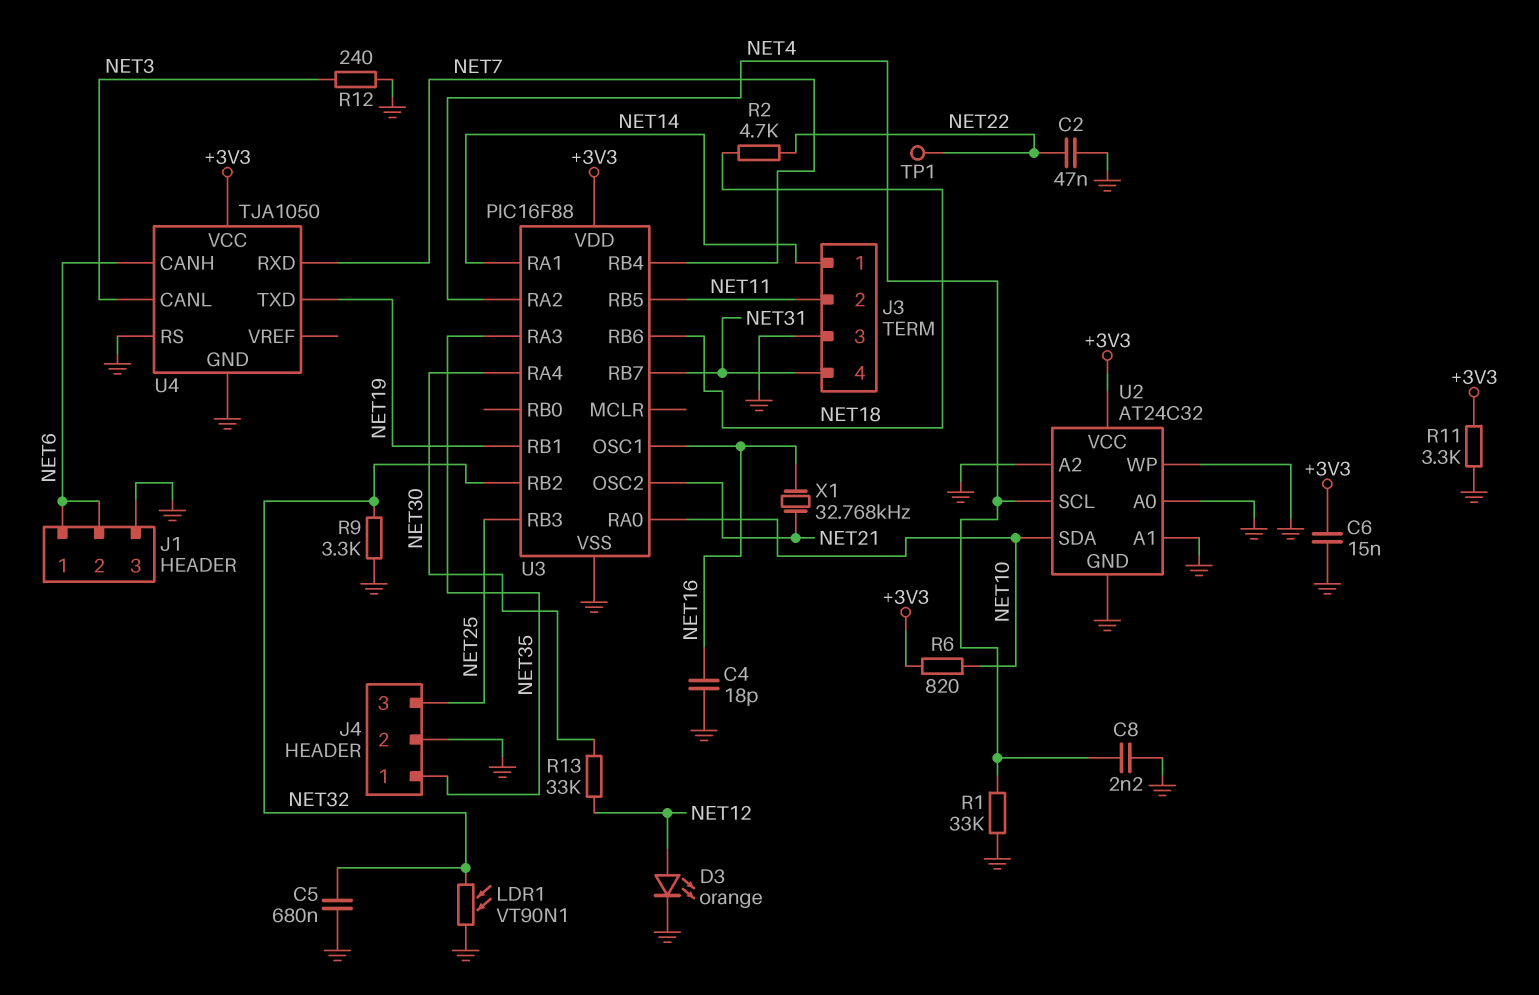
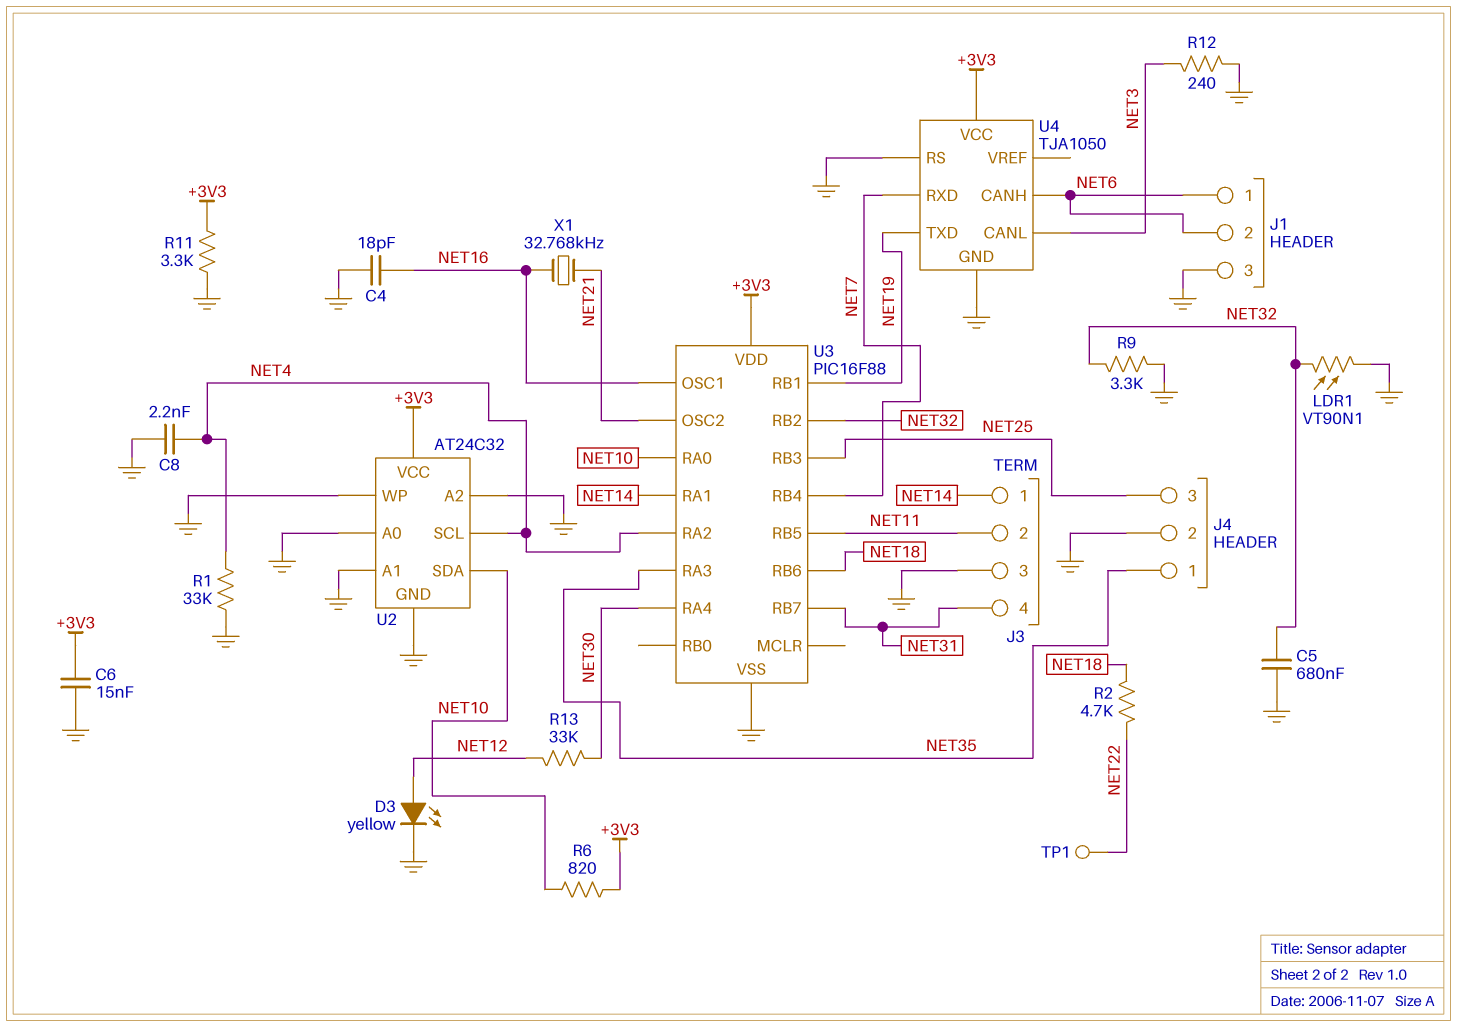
C2: 47nF (GND, NET22) -> none
D3: LED orange (A NET12, K GND) -> LED yellow (A NET12, K GND)

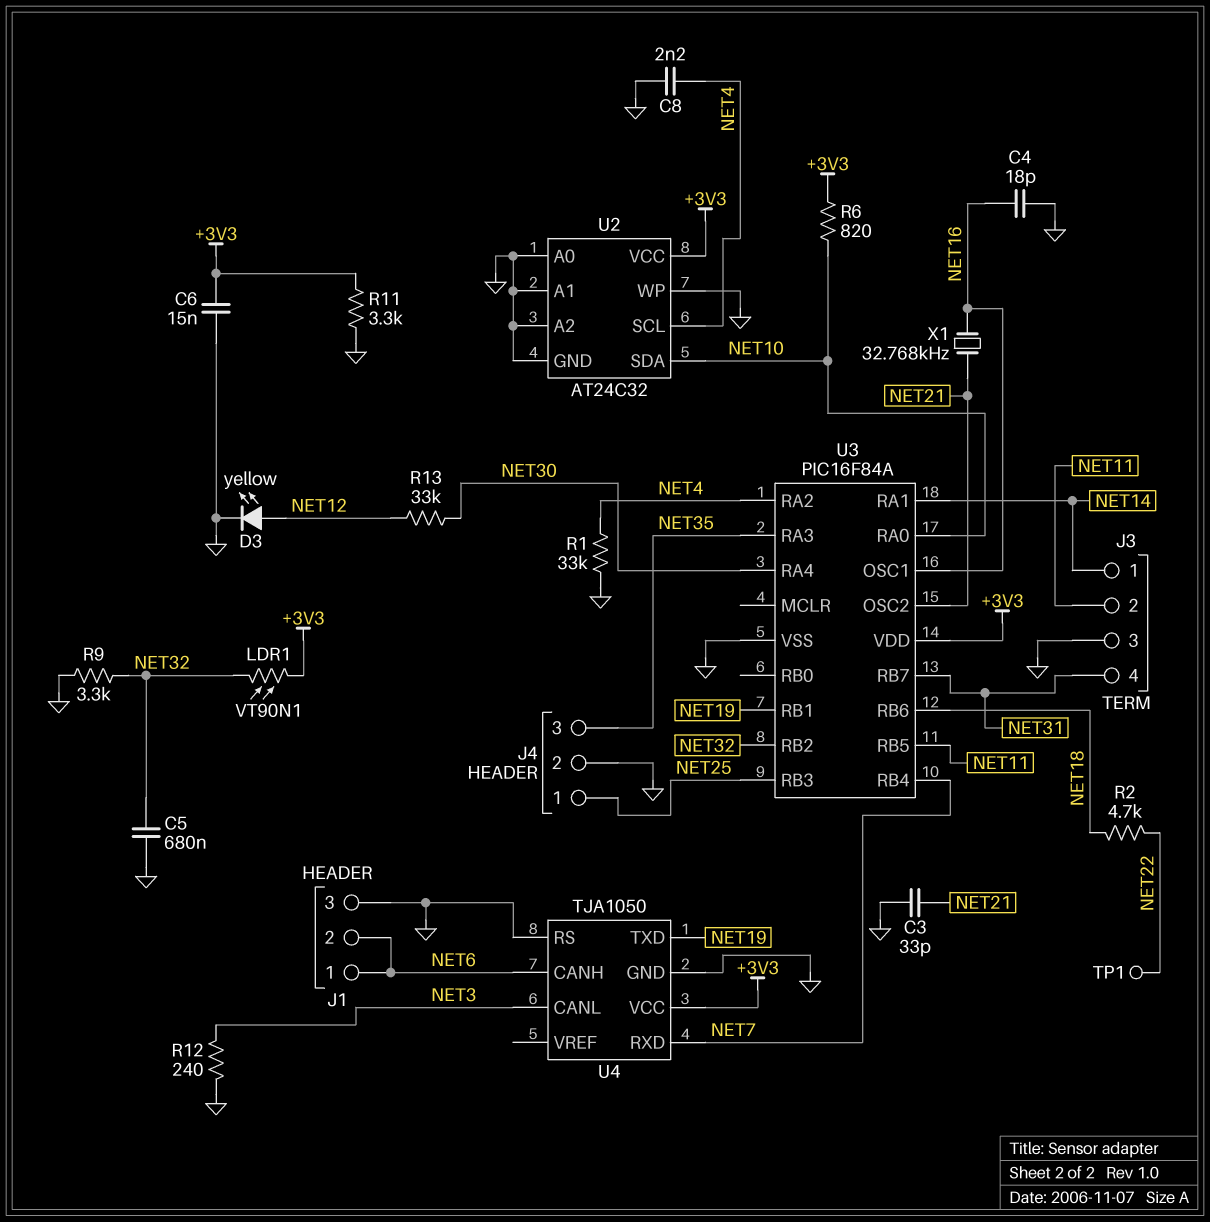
C3: none -> 33pF (GND, NET21)
J4 pin 1: NET35 -> NET25
J4 pin 3: NET25 -> NET35
LDR1: VT90N1 (GND, NET32) -> VT90N1 (+3V3, NET32)
U3: PIC16F88 -> PIC16F84A

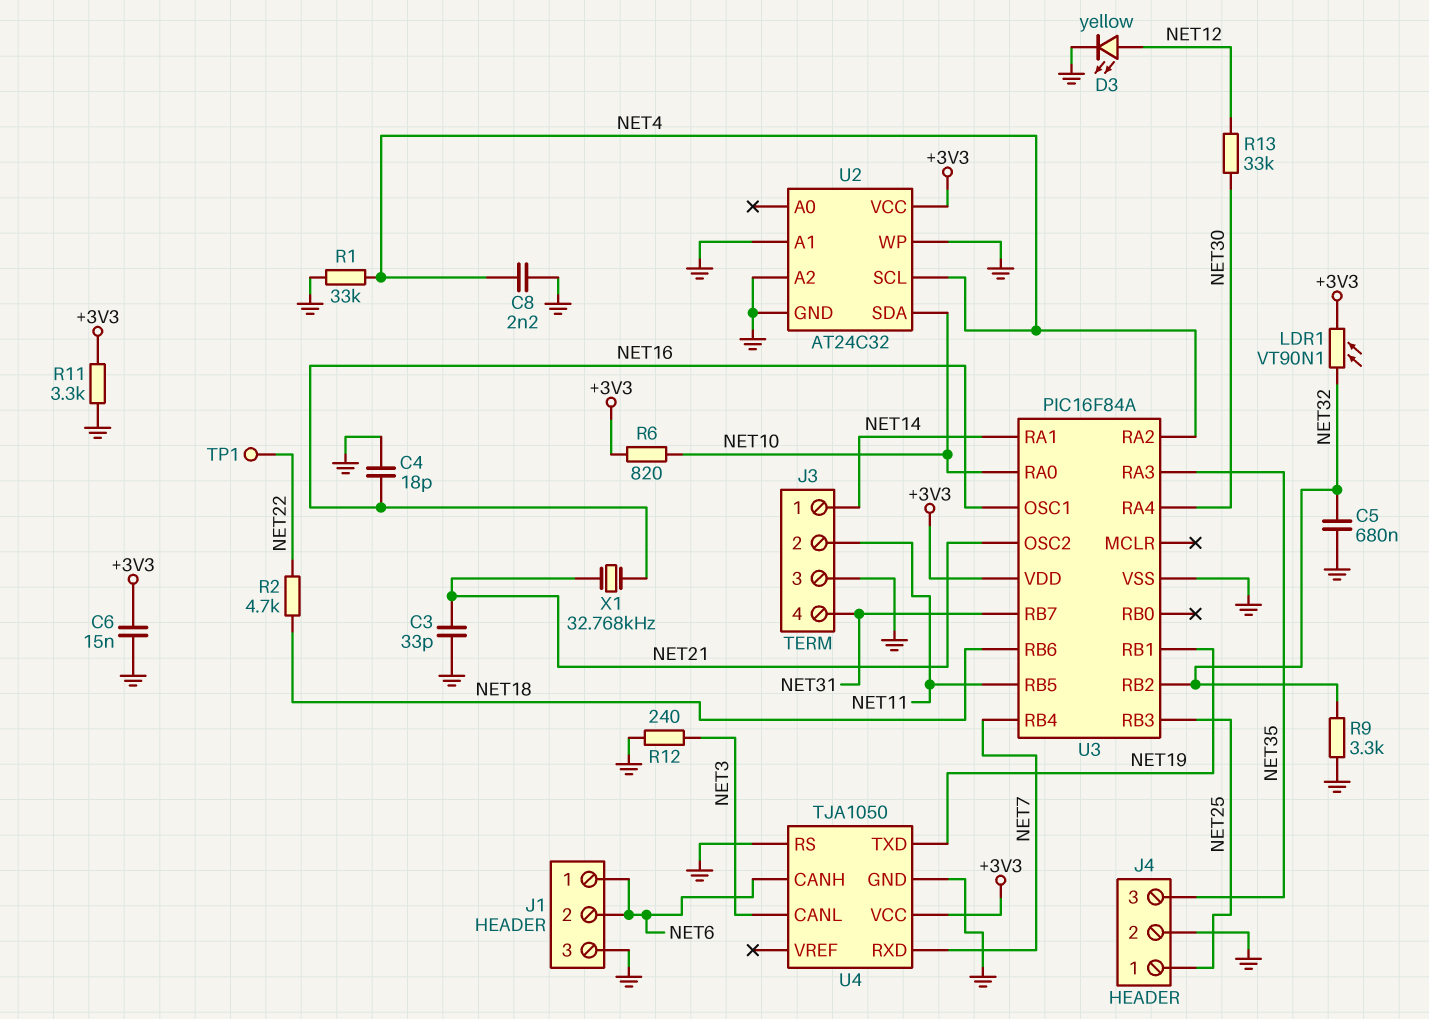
U2 pin A0: GND -> none

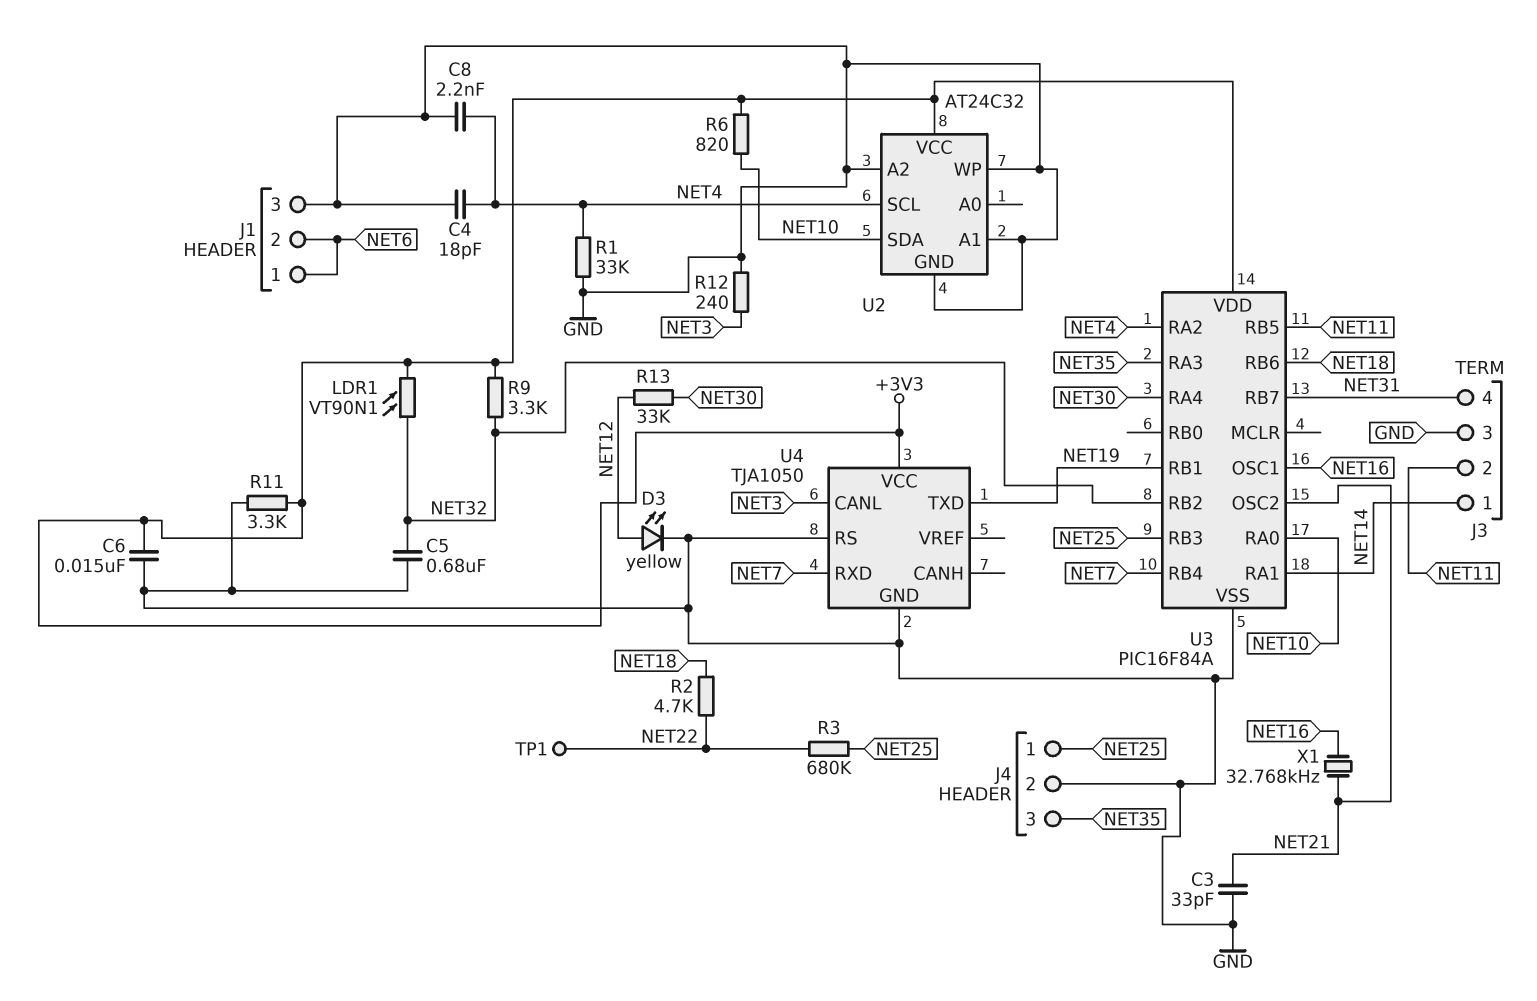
C4: 18pF (GND, NET16) -> 18pF (GND, NET4)
R3: none -> 680k (NET22, NET25)
R9: 3.3k (GND, NET32) -> 3.3k (+3V3, NET32)
U4 pin CANH: NET6 -> none

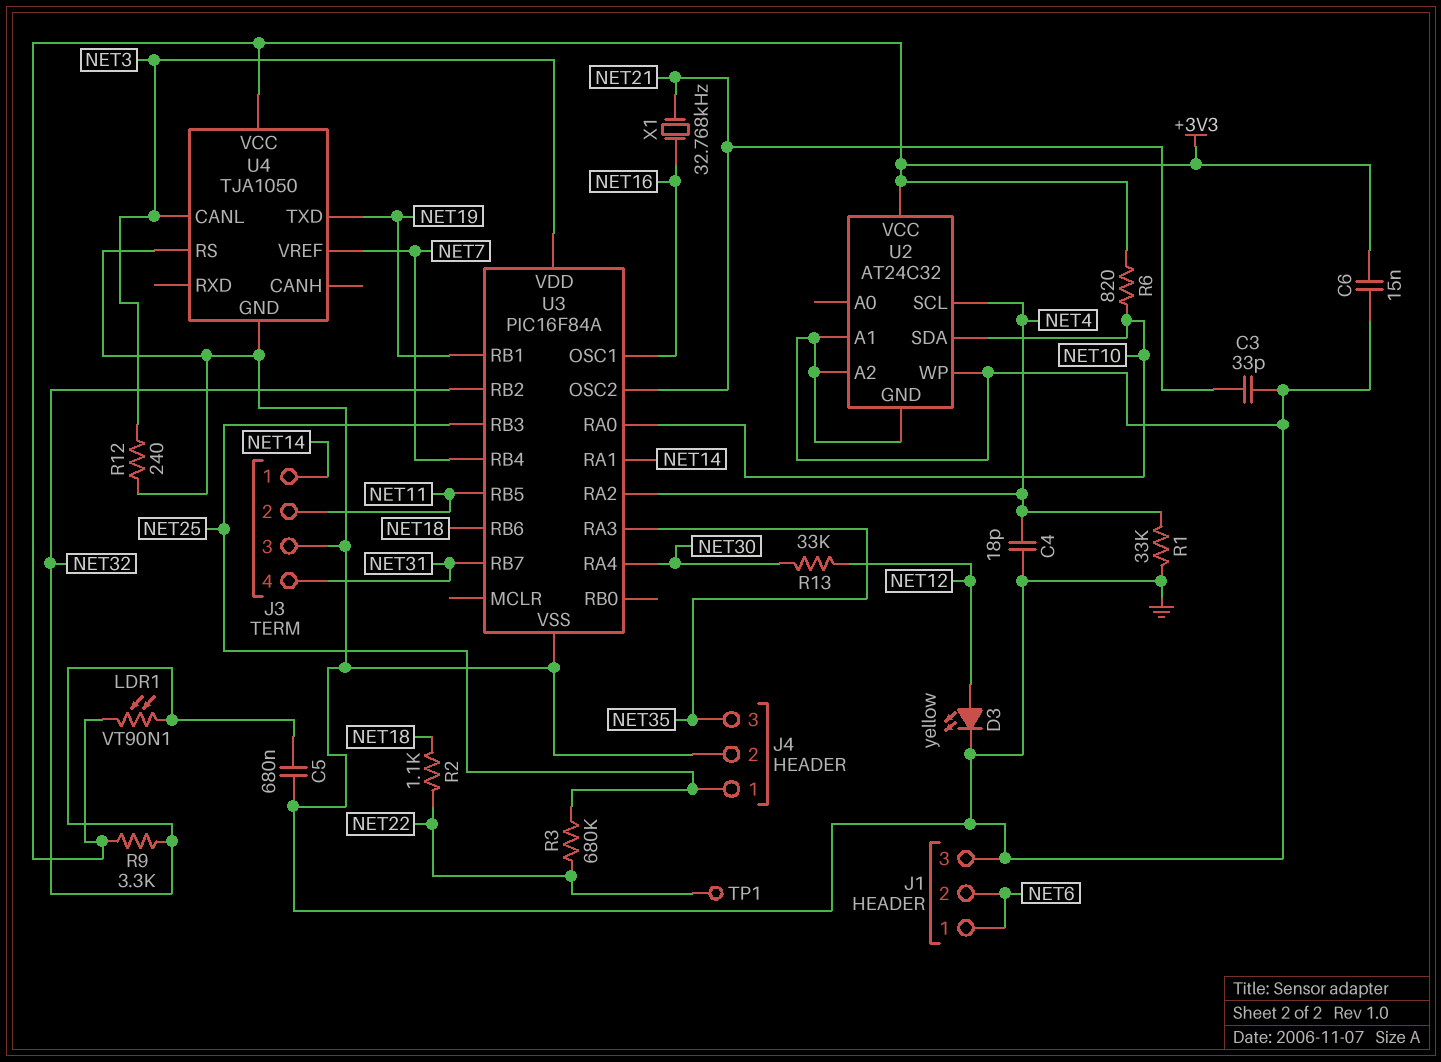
C8: 2.2nF (GND, NET4) -> none
R2: 4.7k (NET18, NET22) -> 1.1k (NET18, NET22)
R11: 3.3k (+3V3, GND) -> none
U3 pin VDD: +3V3 -> NET3
U4 pin RXD: NET7 -> none
U4 pin VREF: none -> NET7

